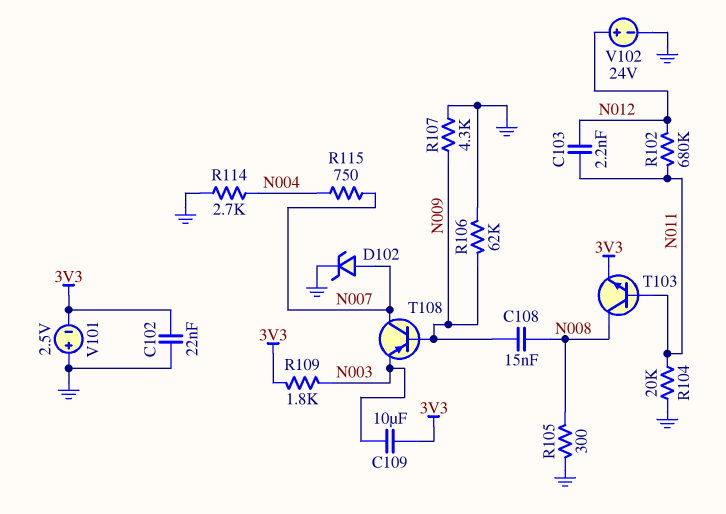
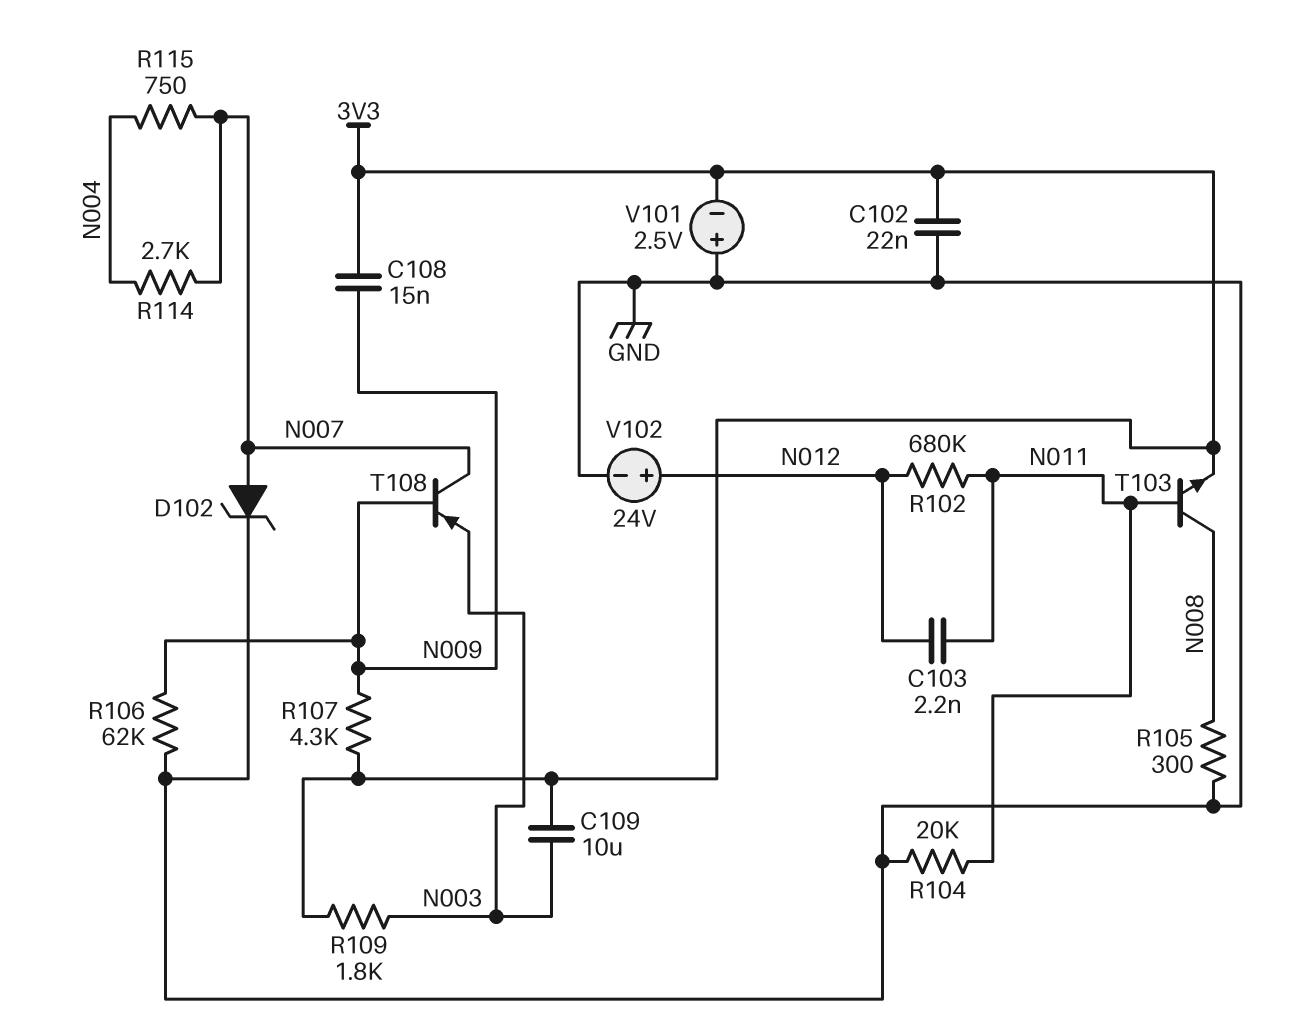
C108: 15nF (N008, N009) -> 15nF (3V3, N009)
R107: 4.3k (GND, N009) -> 4.3k (3V3, N009)
R114: 2.7k (GND, N004) -> 2.7k (N004, N007)

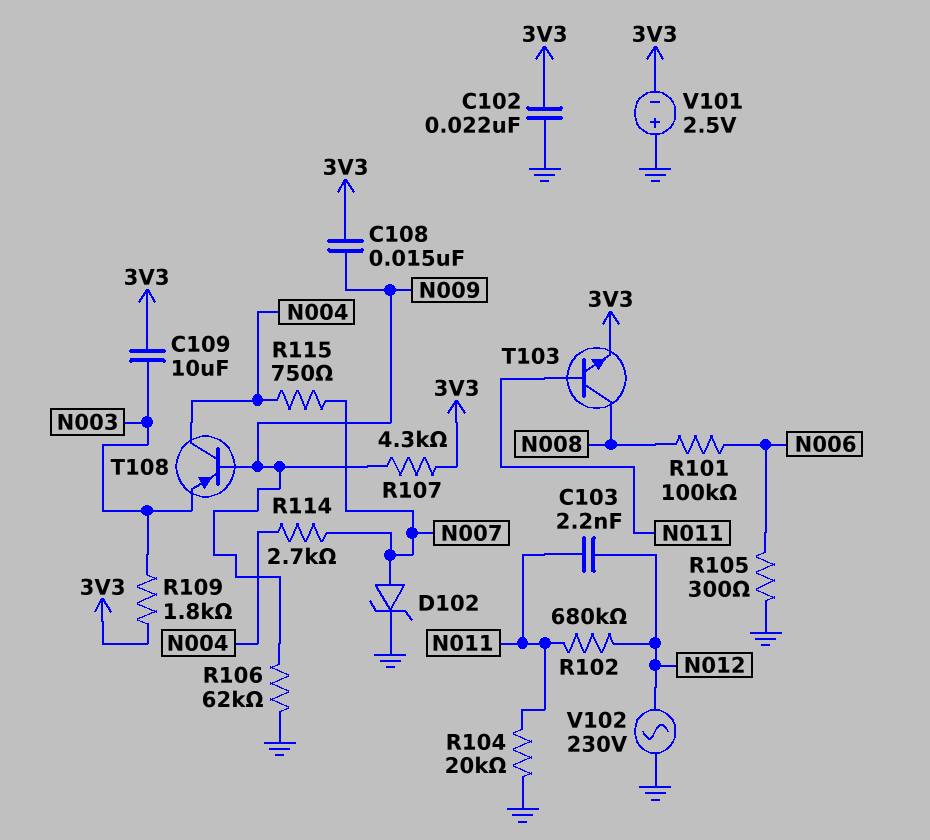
R101: none -> 100k (N006, N008)
R105: 300 (GND, N008) -> 300 (GND, N006)
T108: PNP (B N009, C N007, E N003) -> PNP (B N009, C N004, E N003)
V102: 24V (plus N012, minus GND) -> AC 230V (GND, N012)

